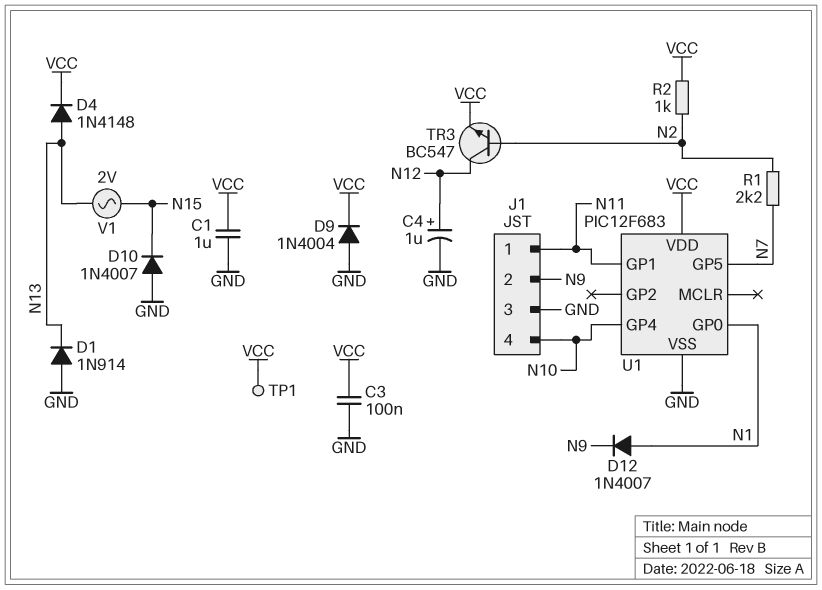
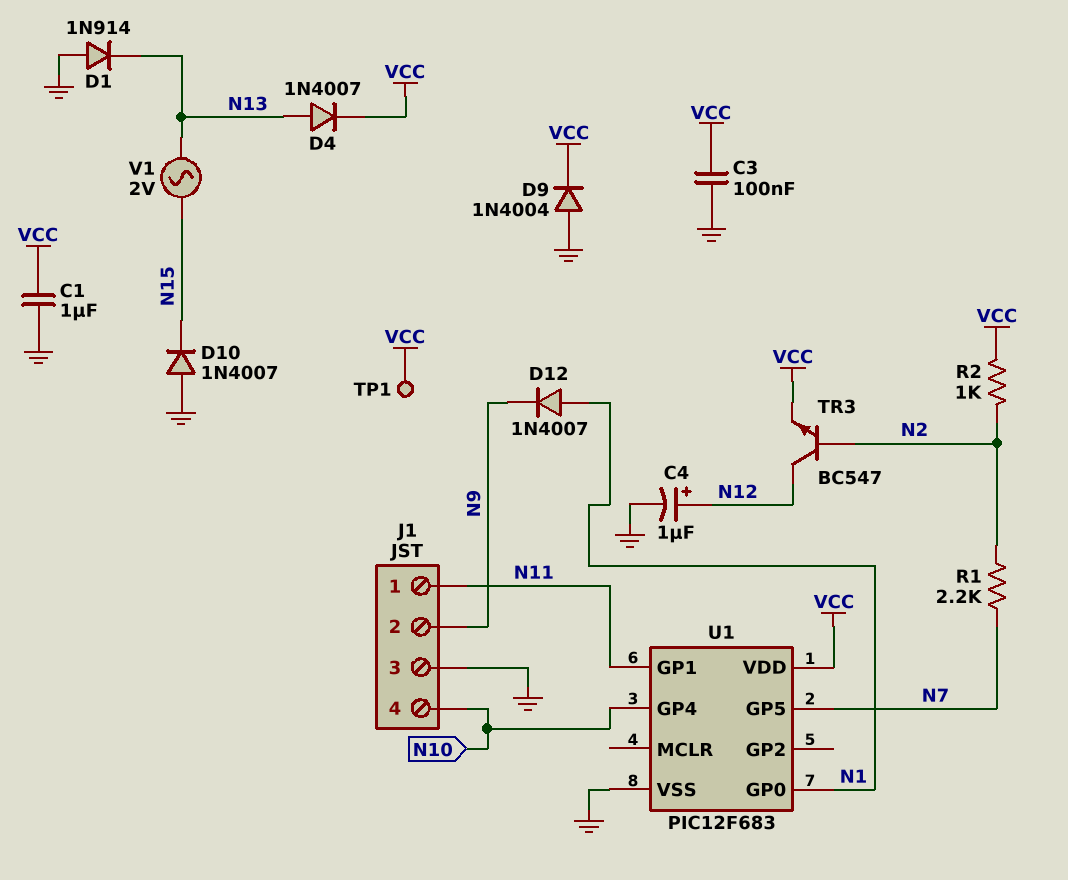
D4: diode 1N4148 (A N13, K VCC) -> diode 1N4007 (A N13, K VCC)

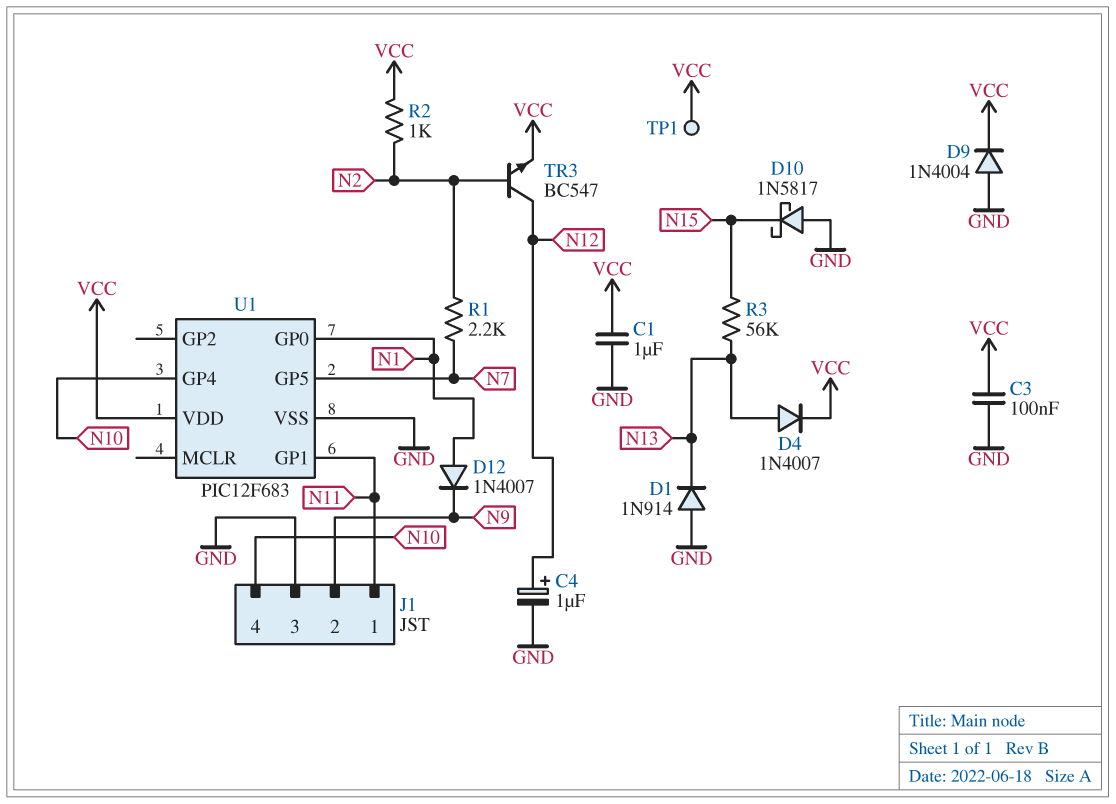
D10: diode 1N4007 (A GND, K N15) -> schottky 1N5817 (A GND, K N15)
R3: none -> 56k (N13, N15)
V1: AC 2V (N13, N15) -> none

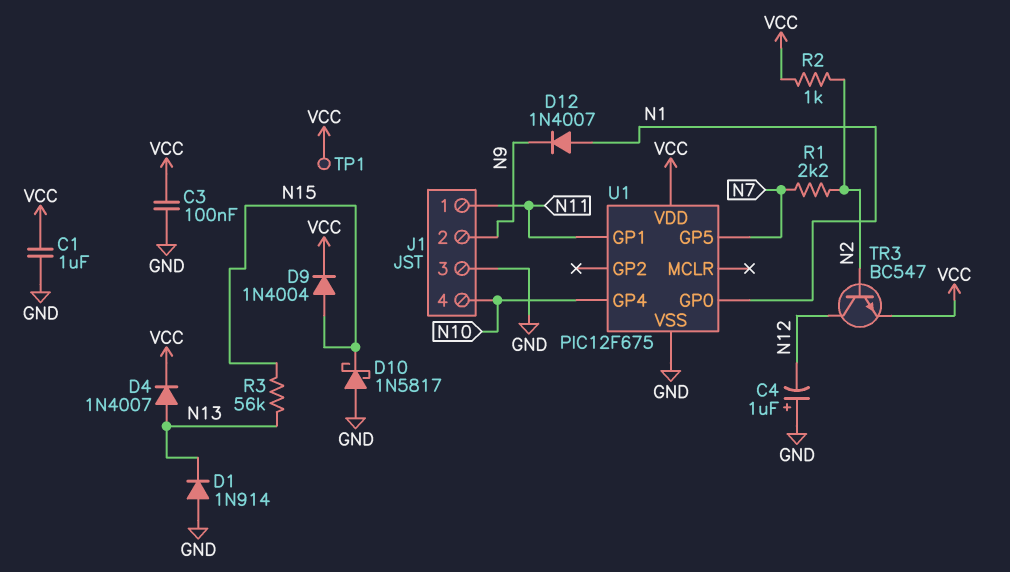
C4: 1uF (plus N12, minus GND) -> 1uF (plus GND, minus N12)
D9: diode 1N4004 (A GND, K VCC) -> diode 1N4004 (A N15, K VCC)
U1: PIC12F683 -> PIC12F675

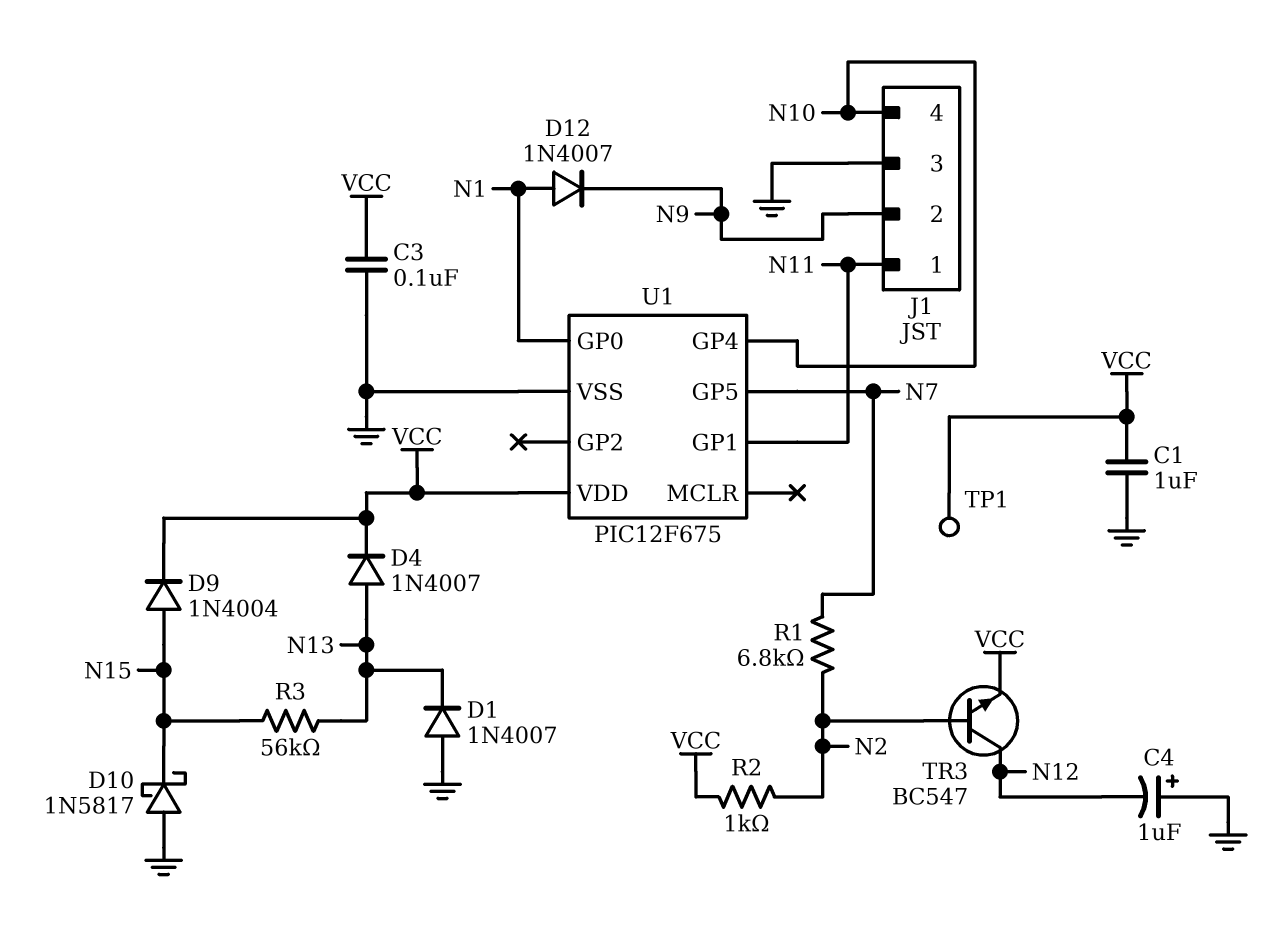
D1: diode 1N914 (A GND, K N13) -> diode 1N4007 (A GND, K N13)
R1: 2.2k (N2, N7) -> 6.8k (N2, N7)

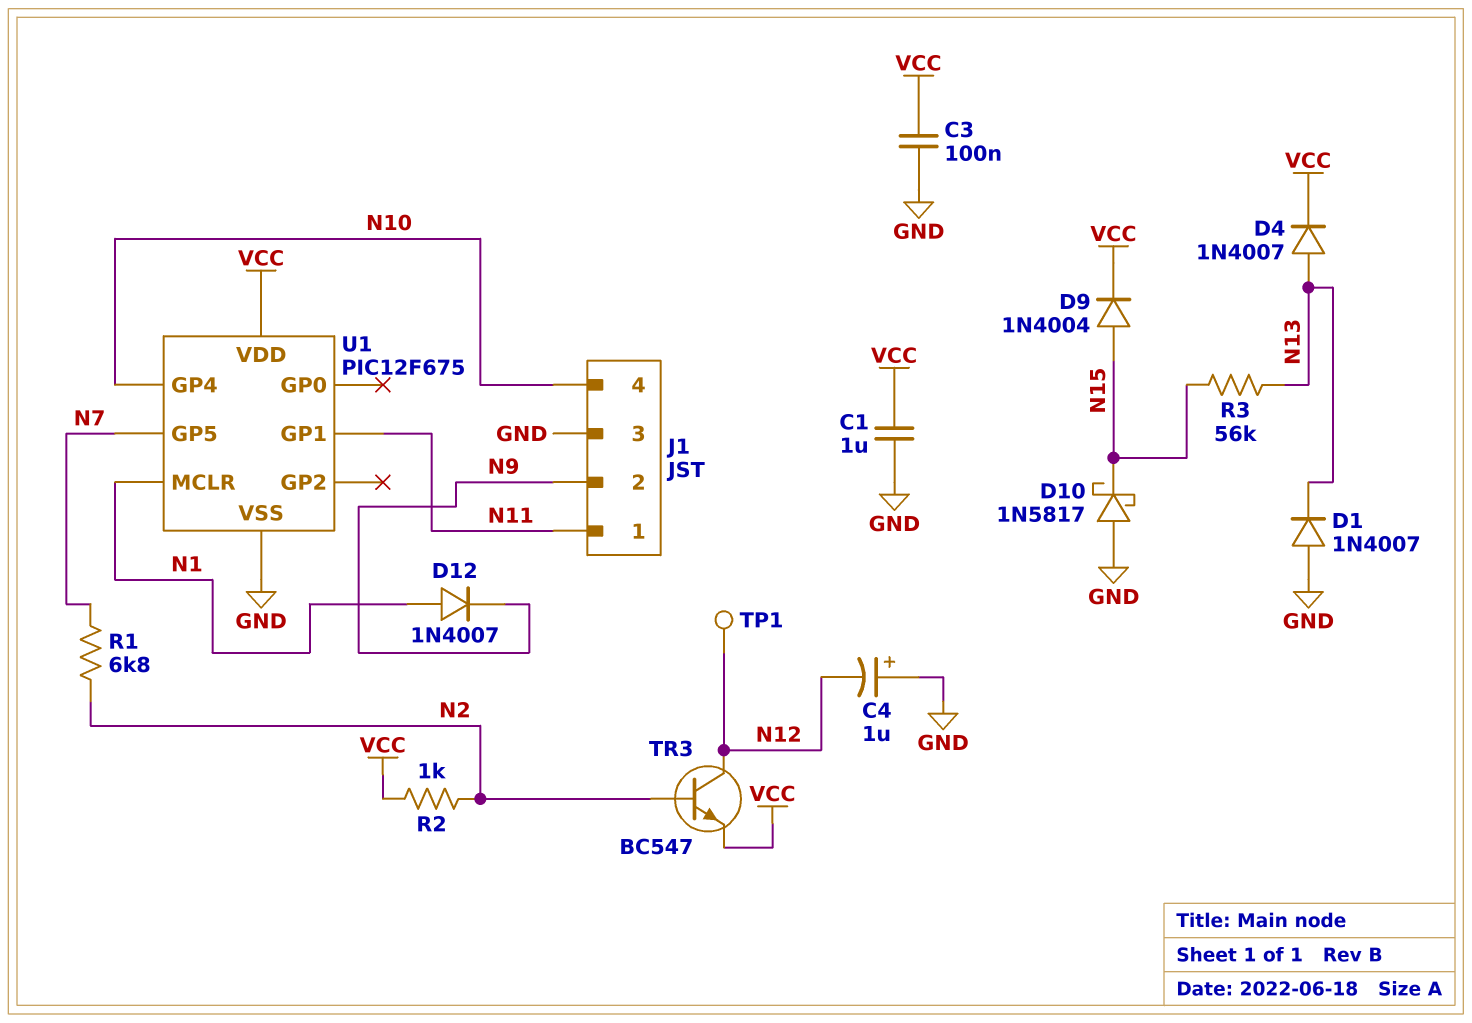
TP1: test point (VCC) -> test point (N12)
U1 pin GP0: N1 -> none
U1 pin MCLR: none -> N1

